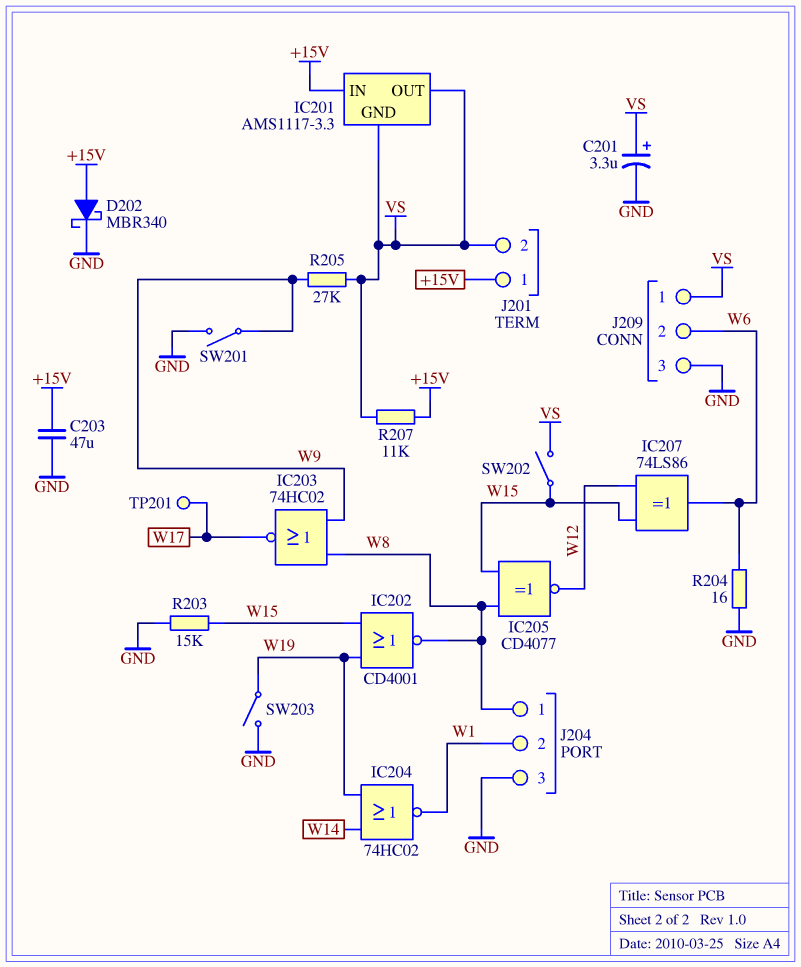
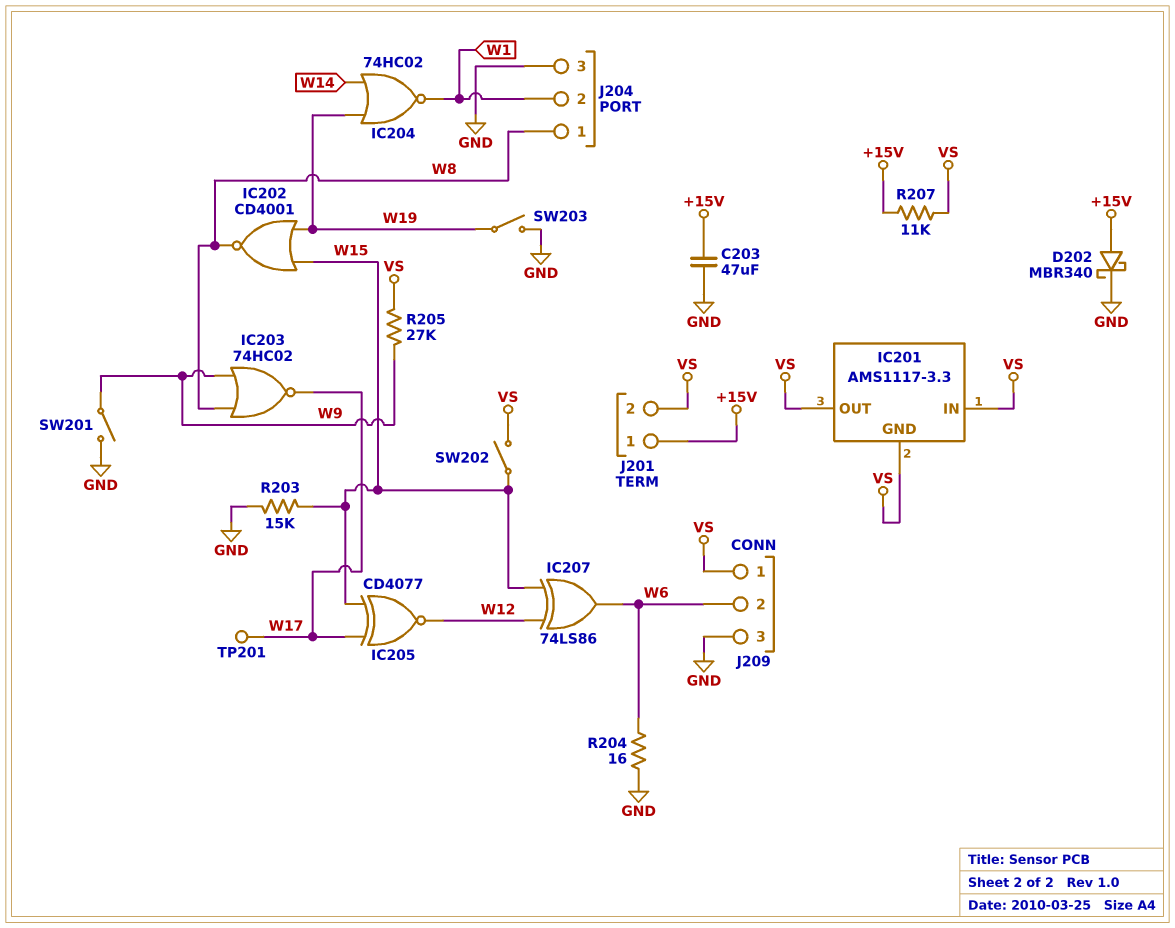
C201: 3.3uF (plus VS, minus GND) -> none
IC201 pin IN: +15V -> VS
IC205: XNOR CD4077 (in W8, in W15, out W12) -> XNOR CD4077 (in W15, in W17, out W12)

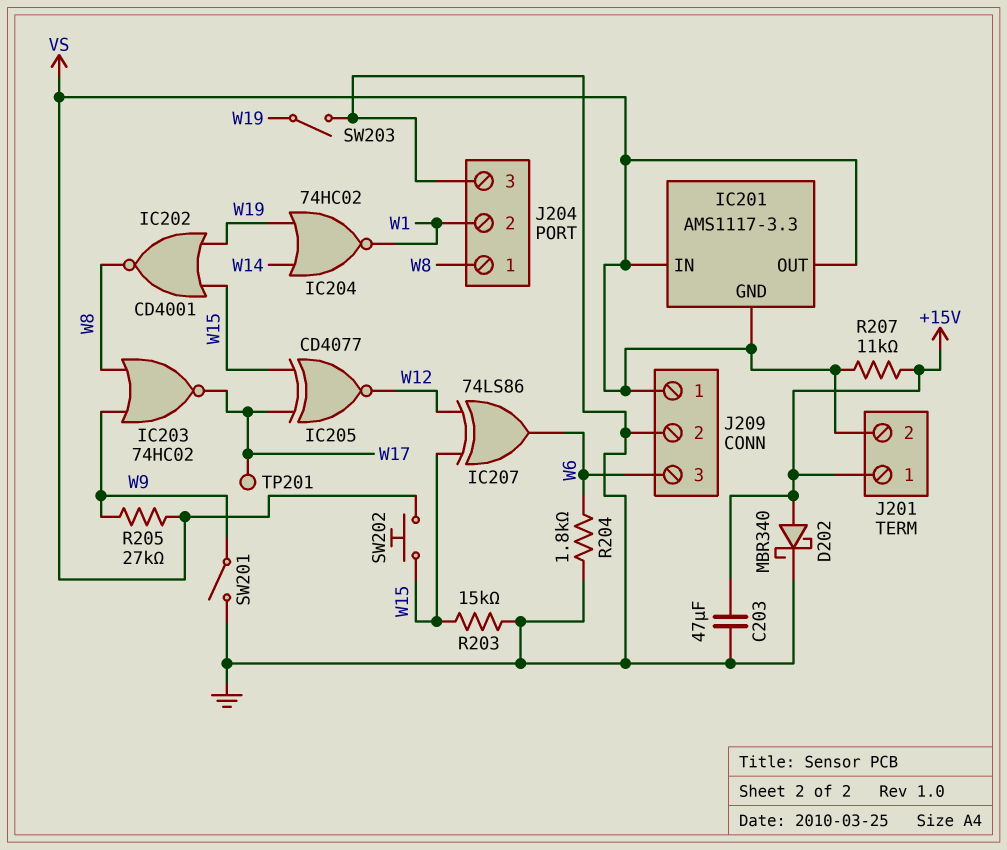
J209 pin 2: W6 -> GND
J209 pin 3: GND -> W6
R204: 16 (GND, W6) -> 1.8k (GND, W6)
SW202: switch (VS, W15) -> button (VS, W15)

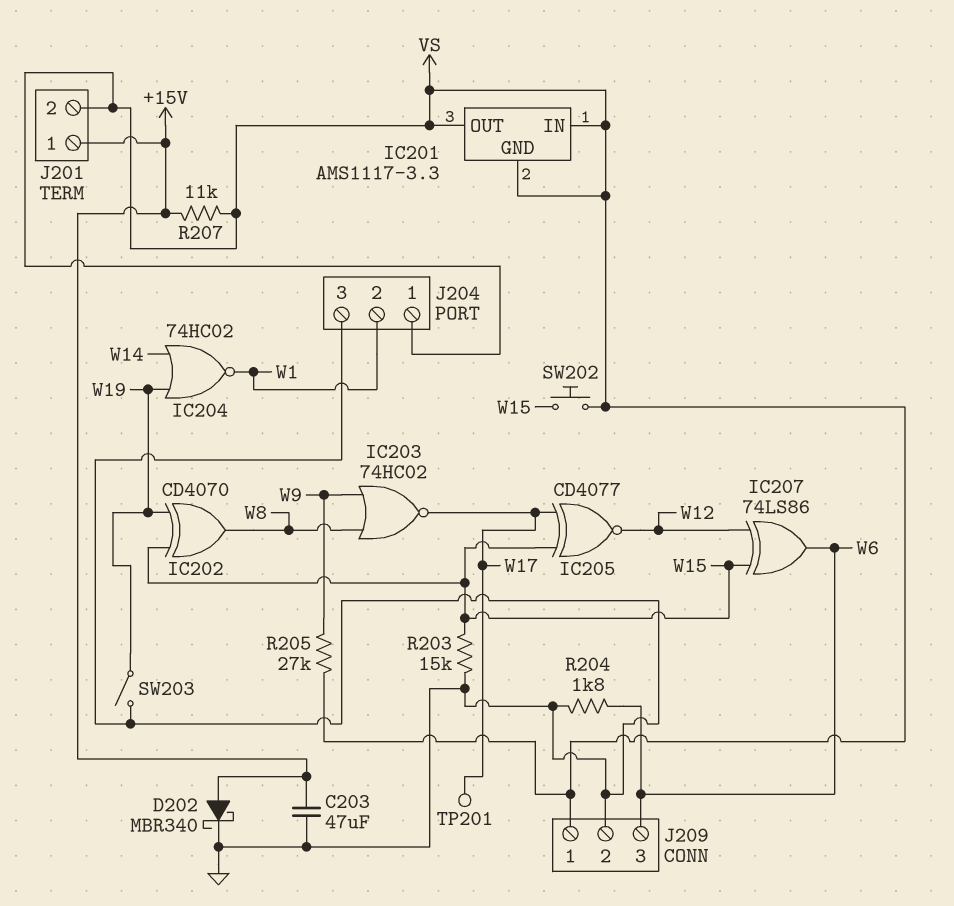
IC202: NOR CD4001 (in W15, in W19, out W8) -> XOR CD4070 (in W15, in W19, out W8)
J204 pin 1: W8 -> VS
SW201: switch (GND, W9) -> none

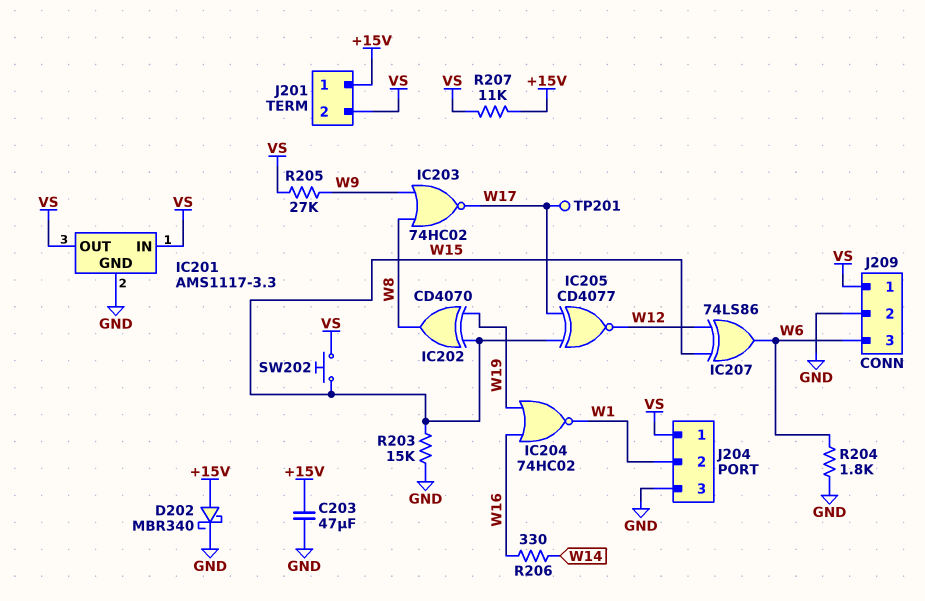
IC201 pin GND: VS -> GND
IC204: NOR 74HC02 (in W14, in W19, out W1) -> NOR 74HC02 (in W16, in W19, out W1)
R206: none -> 330 (W14, W16)
SW203: switch (GND, W19) -> none

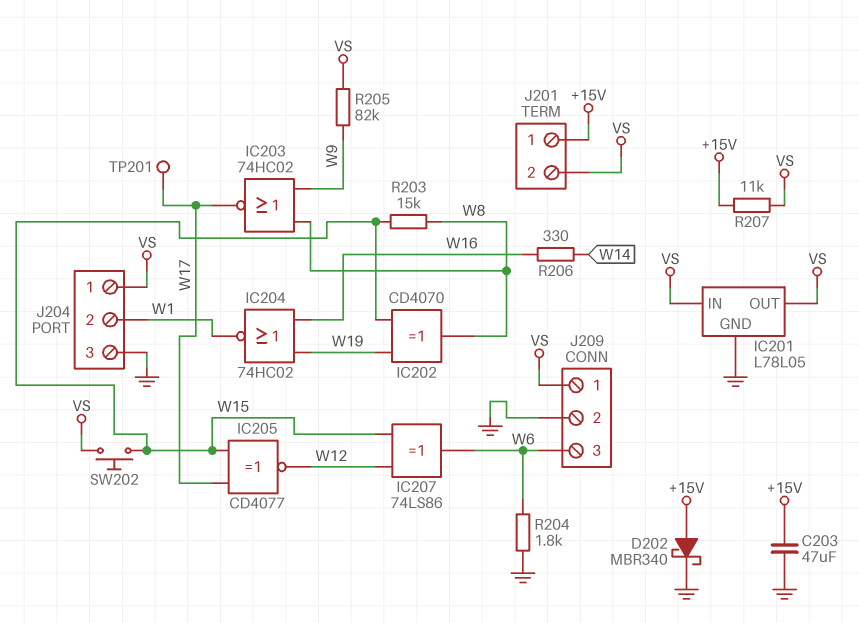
IC201: AMS1117-3.3 -> L78L05
R203: 15k (GND, W15) -> 15k (W8, W15)
R205: 27k (VS, W9) -> 82k (VS, W9)

